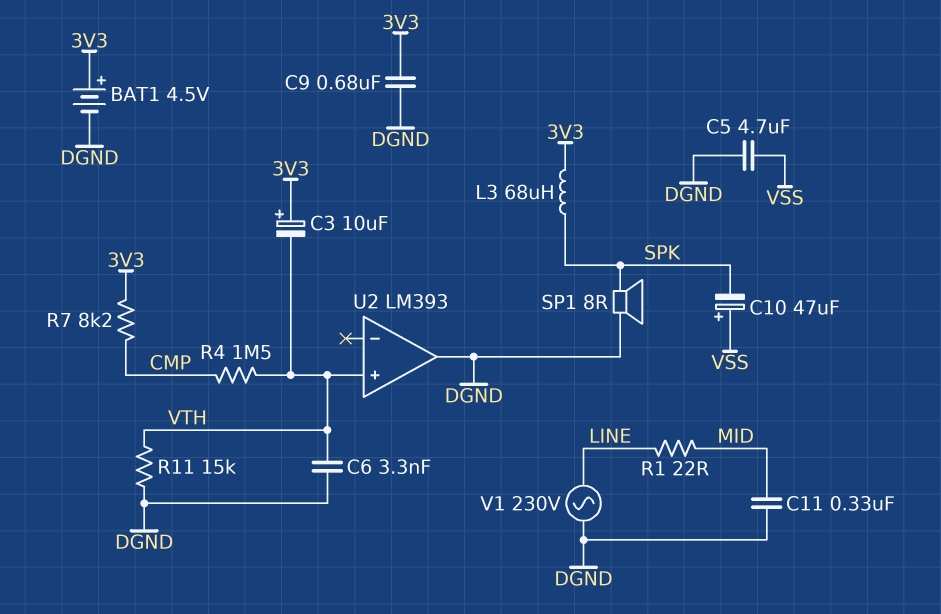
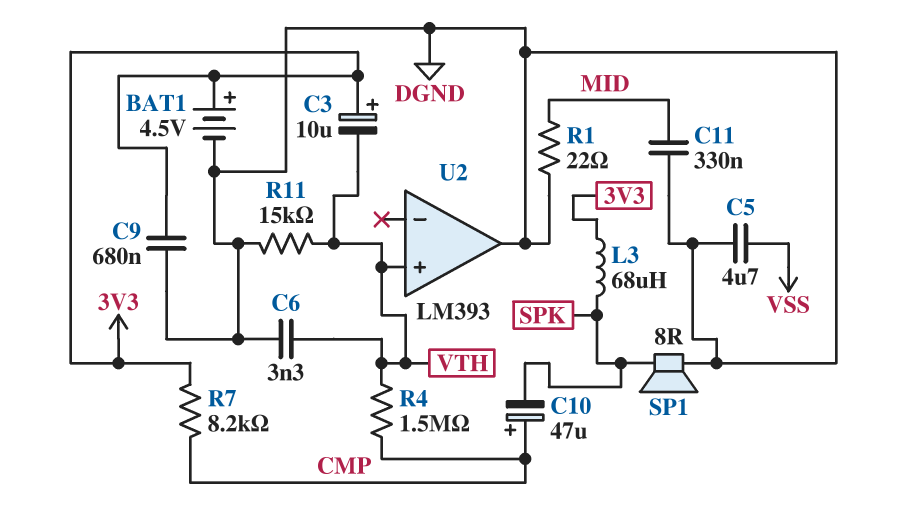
C10: 47uF (plus VSS, minus SPK) -> 47uF (plus CMP, minus SPK)
R1: 22 (LINE, MID) -> 22 (DGND, MID)
V1: AC 230V (DGND, LINE) -> none

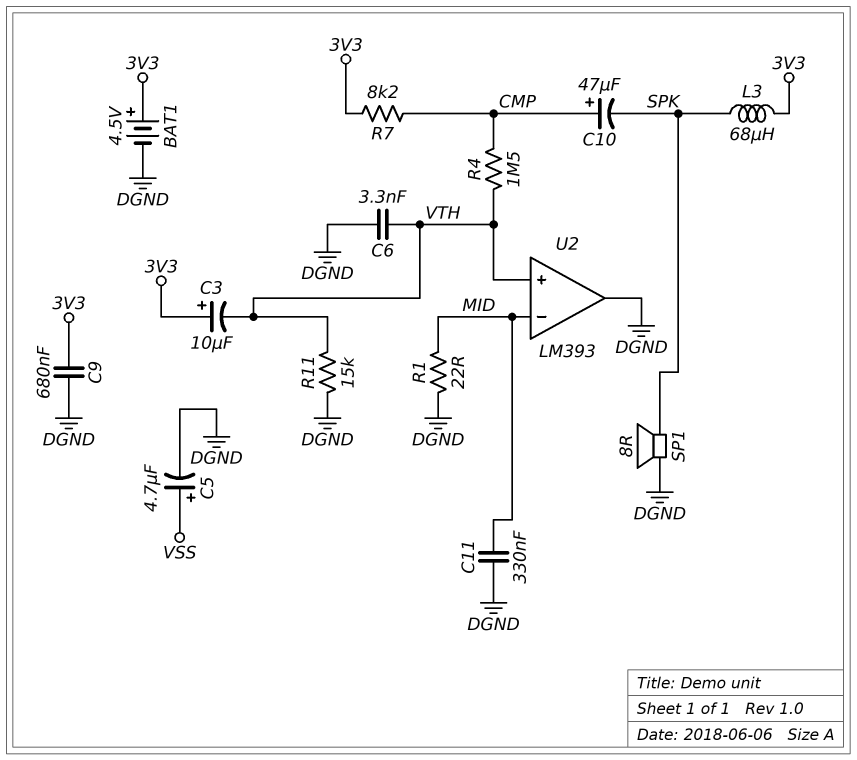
C5: 4.7uF (DGND, VSS) -> 4.7uF (plus VSS, minus DGND)
U2 pin in-: none -> MID

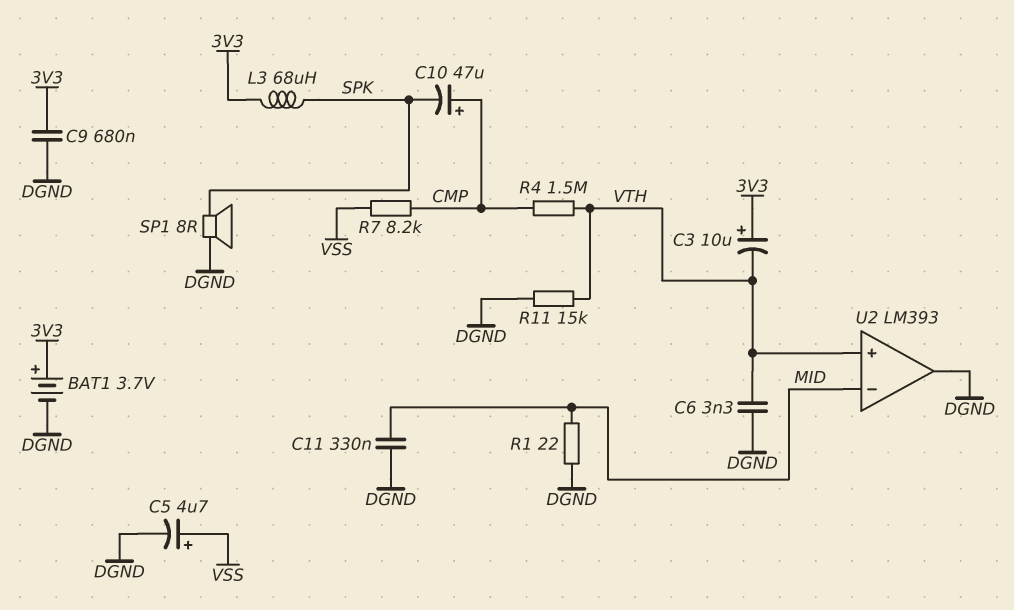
BAT1: 4.5V (plus 3V3, minus DGND) -> 3.7V (plus 3V3, minus DGND)
R7: 8.2k (3V3, CMP) -> 8.2k (CMP, VSS)

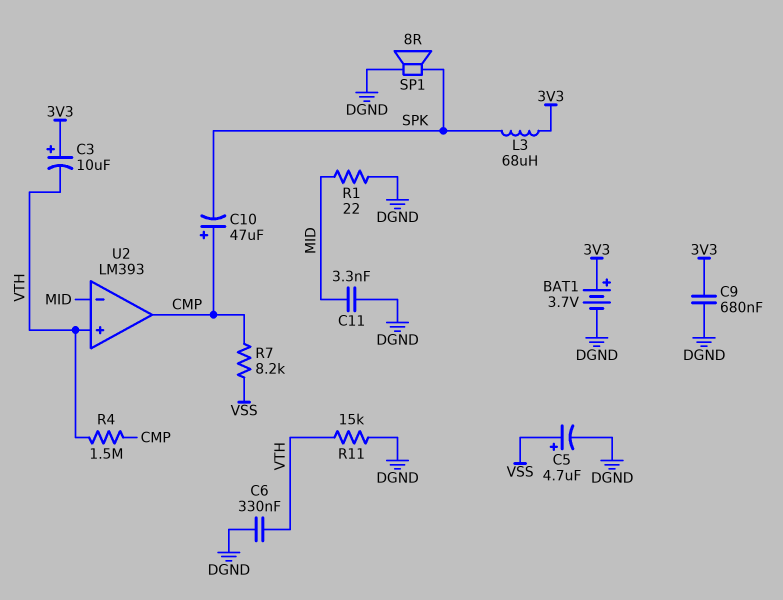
C6: 3.3nF (DGND, VTH) -> 330nF (DGND, VTH)
C11: 330nF (DGND, MID) -> 3.3nF (DGND, MID)
U2 pin out: DGND -> CMP

